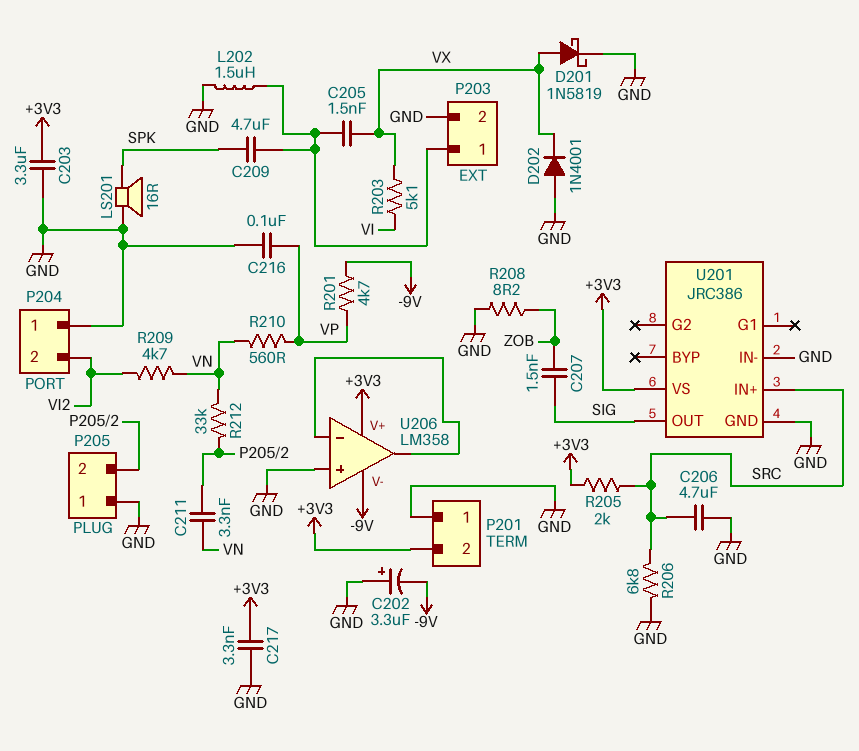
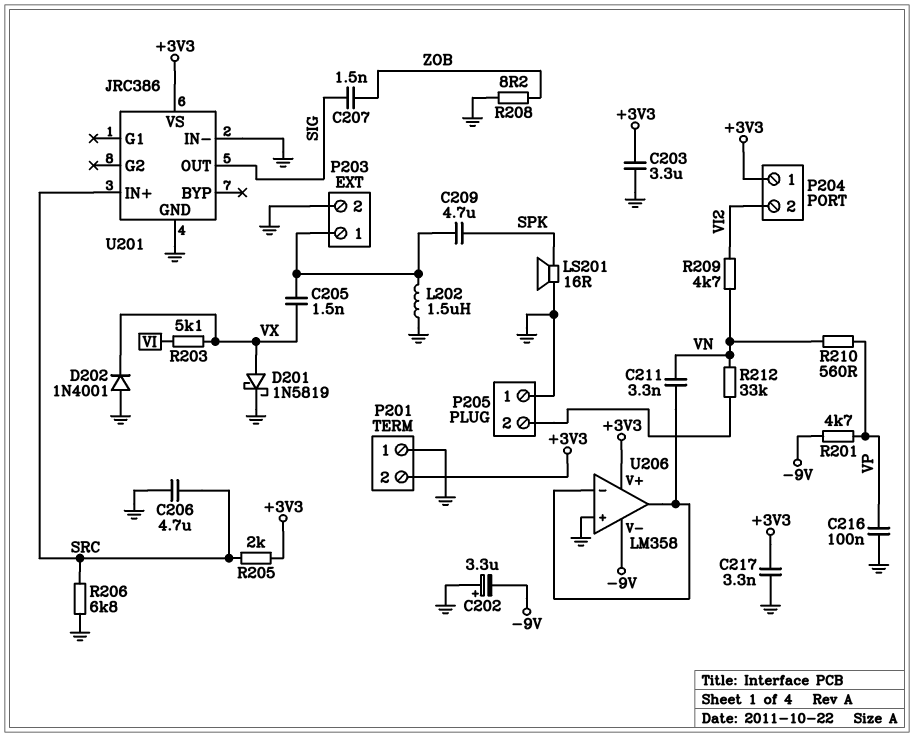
C211: 3.3nF (P205/2, VN) -> 3.3nF (U206/in-, VN)
P204 pin 1: GND -> +3V3

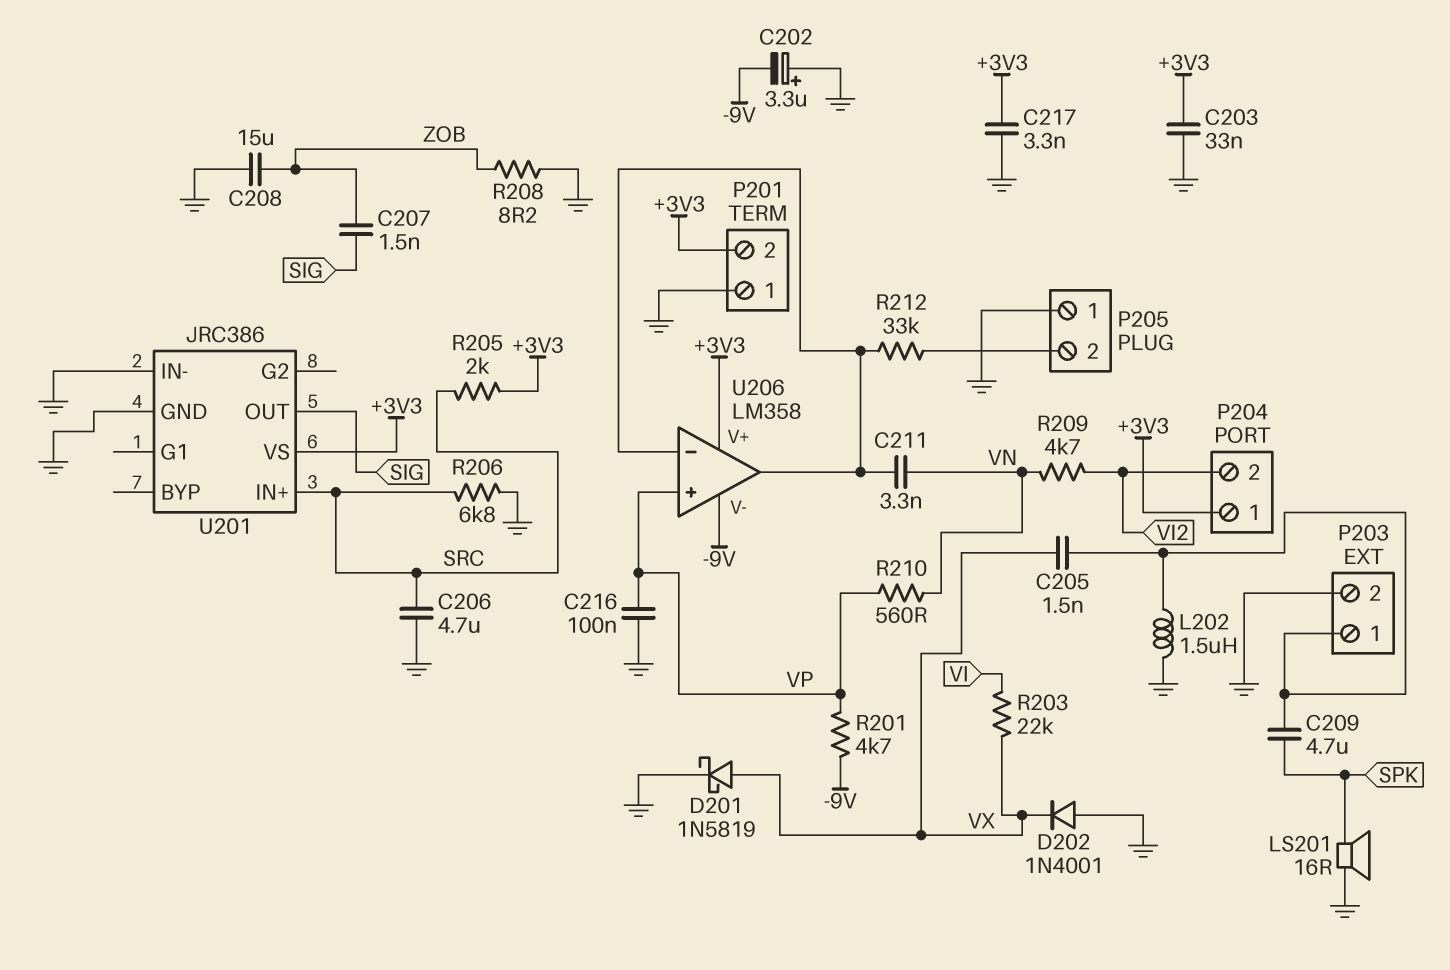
C203: 3.3uF (+3V3, GND) -> 33nF (+3V3, GND)
C208: none -> 15uF (GND, ZOB)
R203: 5.1k (VI, VX) -> 22k (VI, VX)
R212: 33k (P205/2, VN) -> 33k (P205/2, U206/in-)
U206 pin in+: GND -> VP

